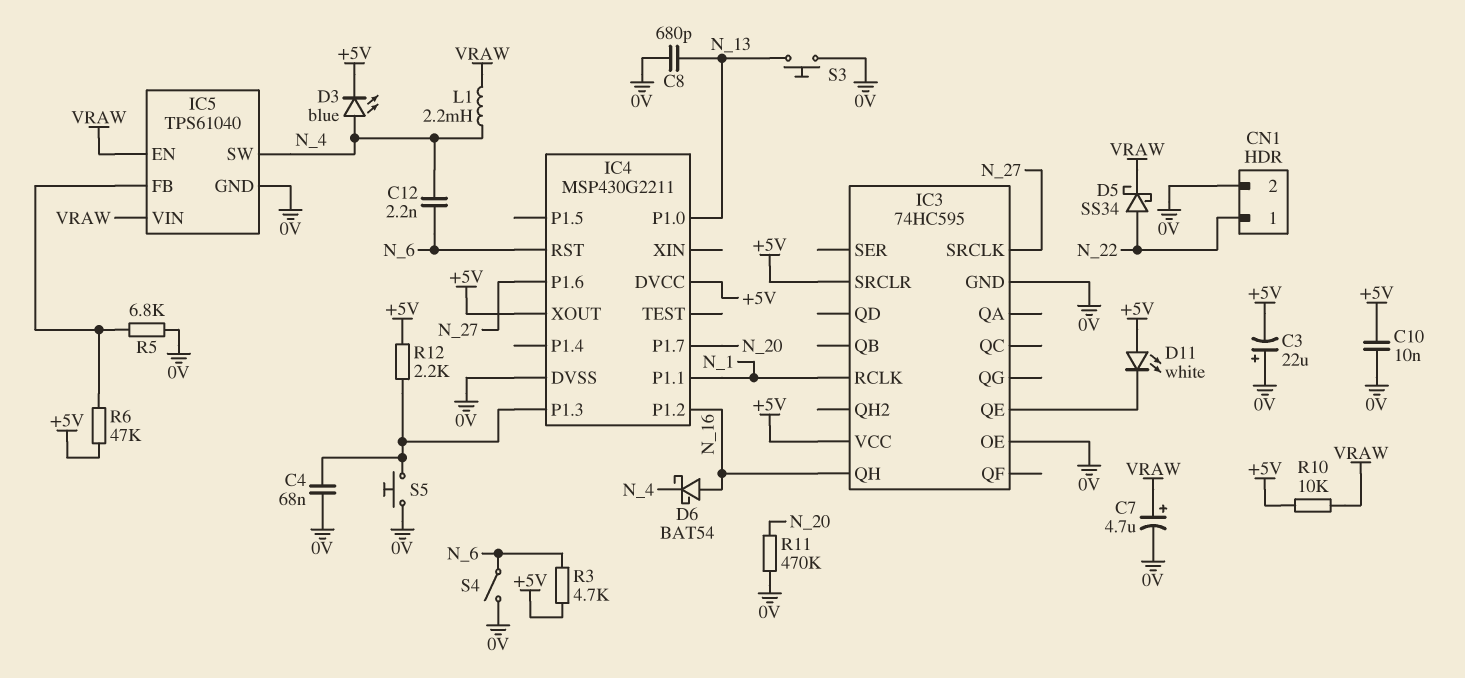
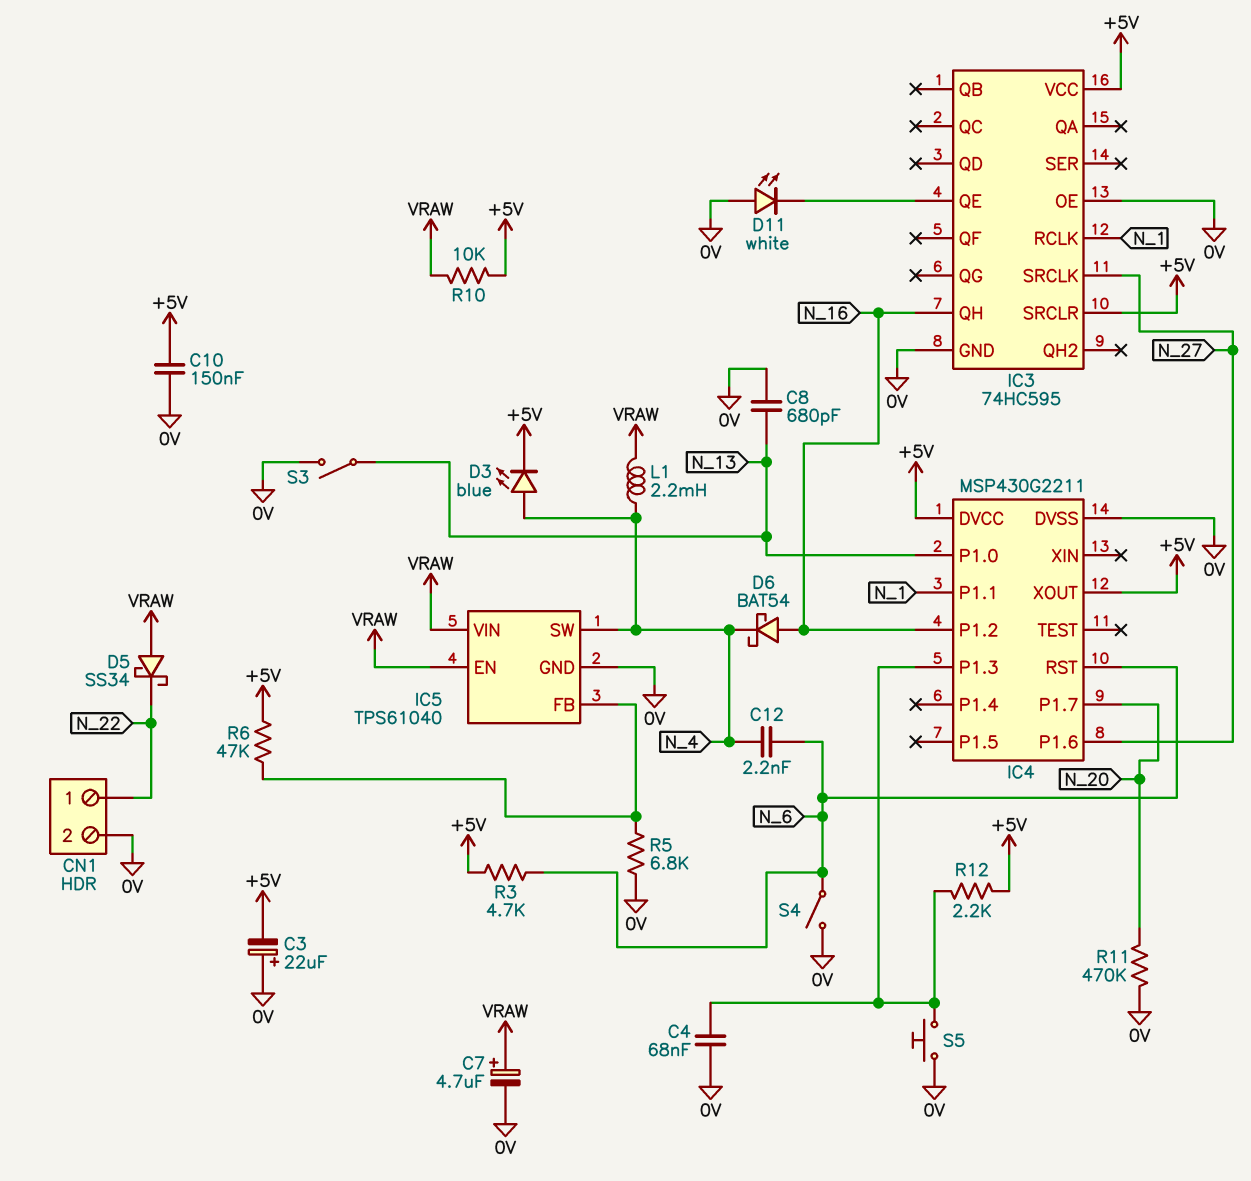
C10: 10nF (+5V, 0V) -> 150nF (+5V, 0V)
D5: schottky SS34 (A N_22, K VRAW) -> schottky SS34 (A VRAW, K N_22)
D11: LED white (A +5V, K IC3/QE) -> LED white (A 0V, K IC3/QE)
S3: button (0V, N_13) -> switch (0V, N_13)

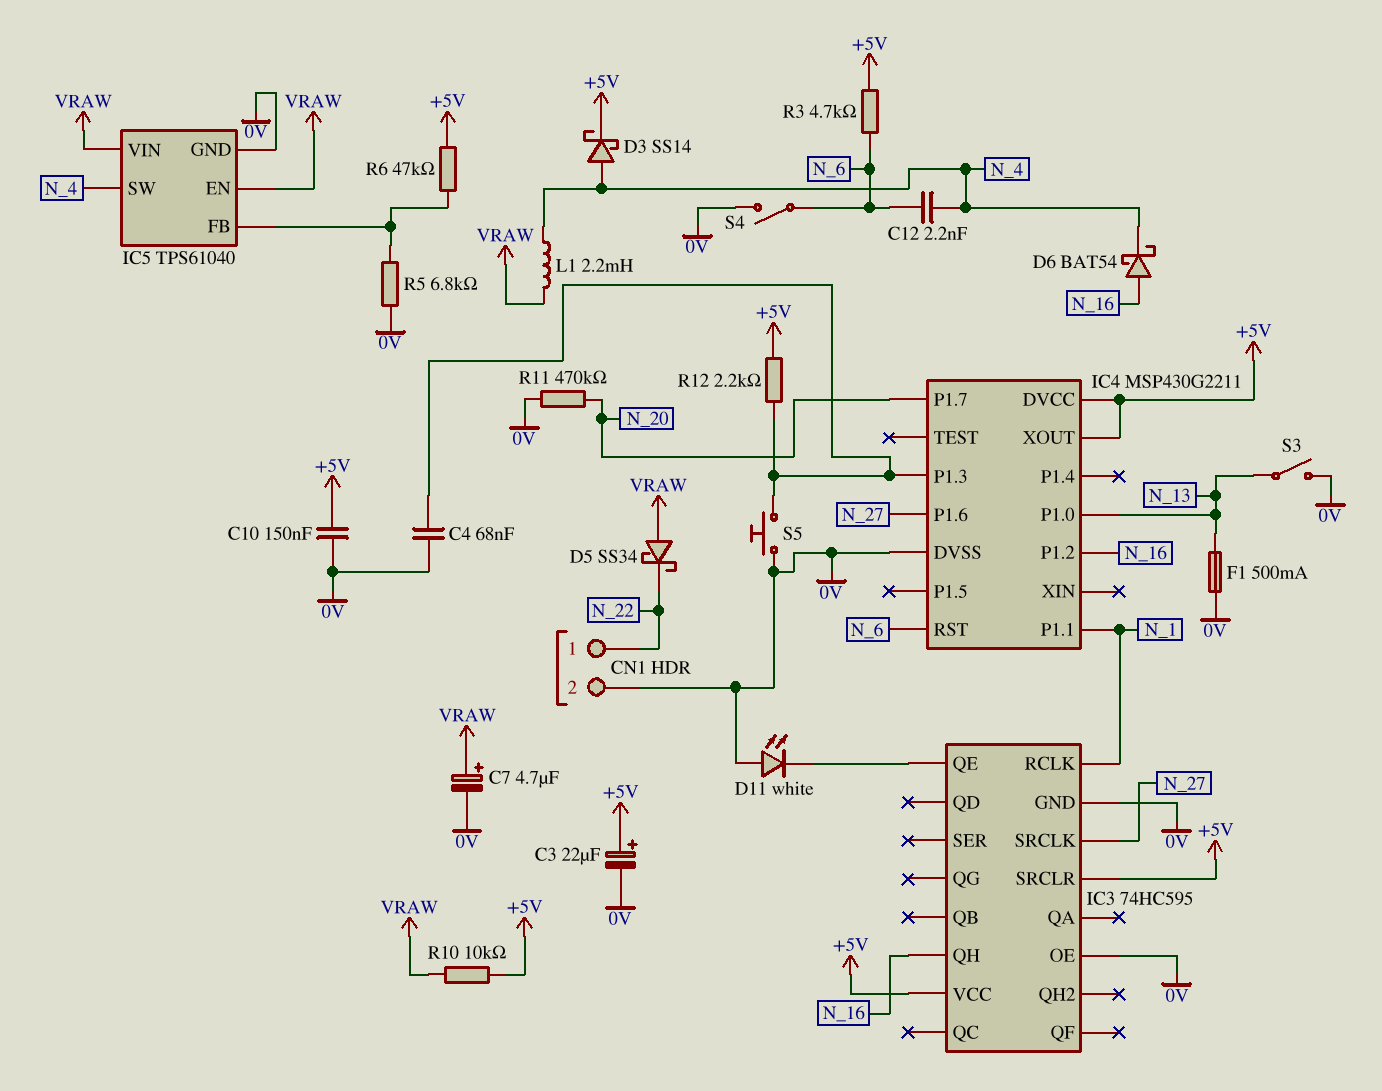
C3: 22uF (plus 0V, minus +5V) -> 22uF (plus +5V, minus 0V)
C8: 680pF (0V, N_13) -> none
D3: LED blue (A N_4, K +5V) -> schottky SS14 (A N_4, K +5V)
F1: none -> 500mA (0V, N_13)

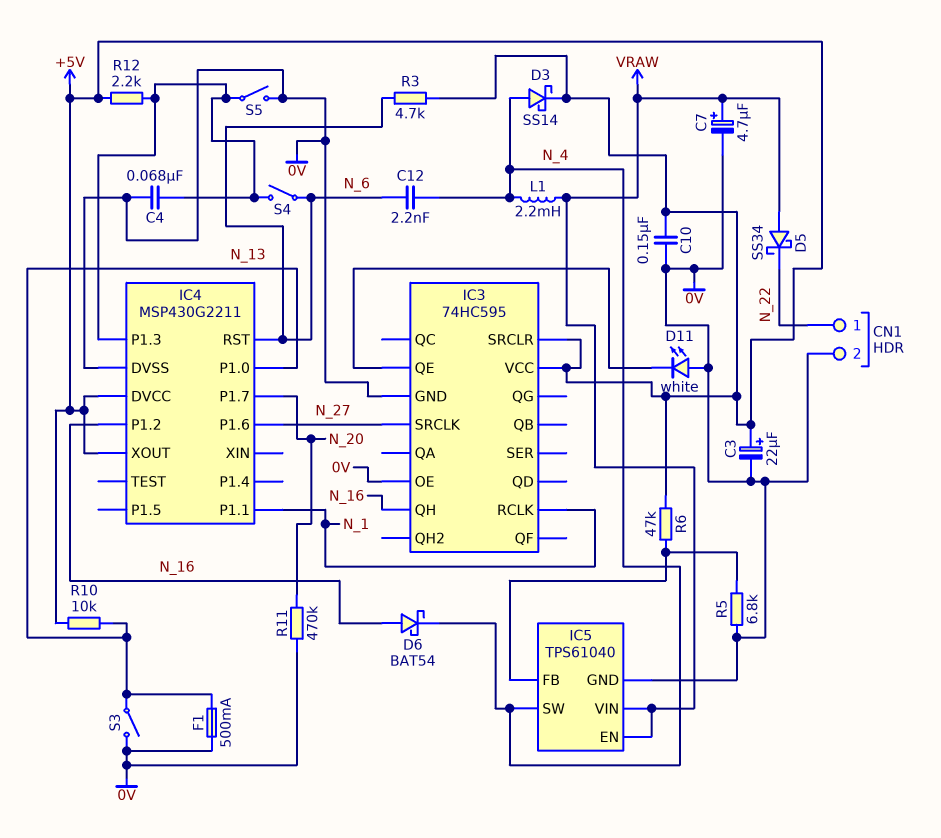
R10: 10k (+5V, VRAW) -> 10k (+5V, N_13)
S4: switch (0V, N_6) -> switch (IC4/P1.3, N_6)
S5: button (0V, IC4/P1.3) -> switch (0V, IC4/P1.3)

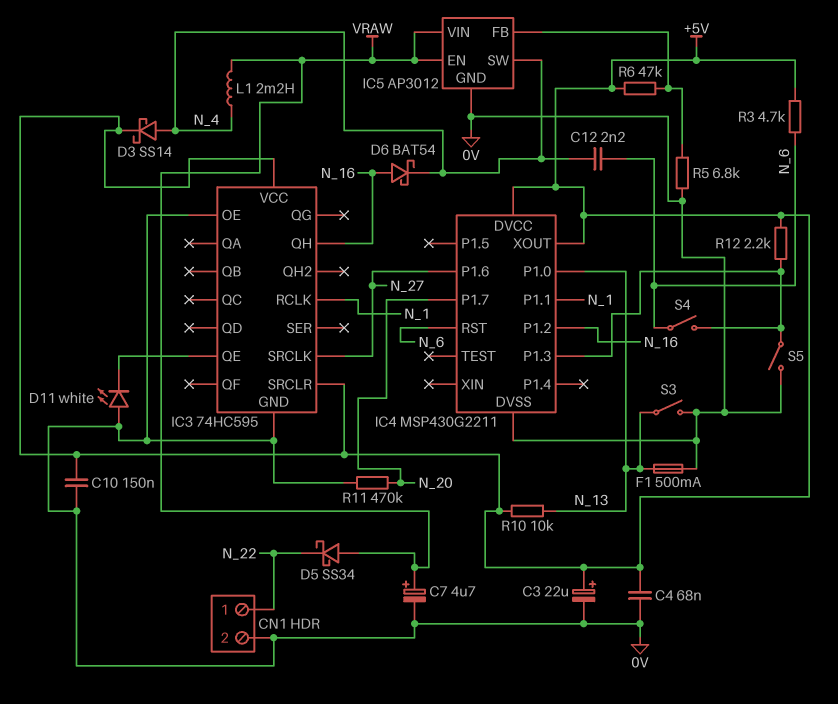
C4: 68nF (0V, IC4/P1.3) -> 68nF (+5V, 0V)
IC5: TPS61040 -> AP3012

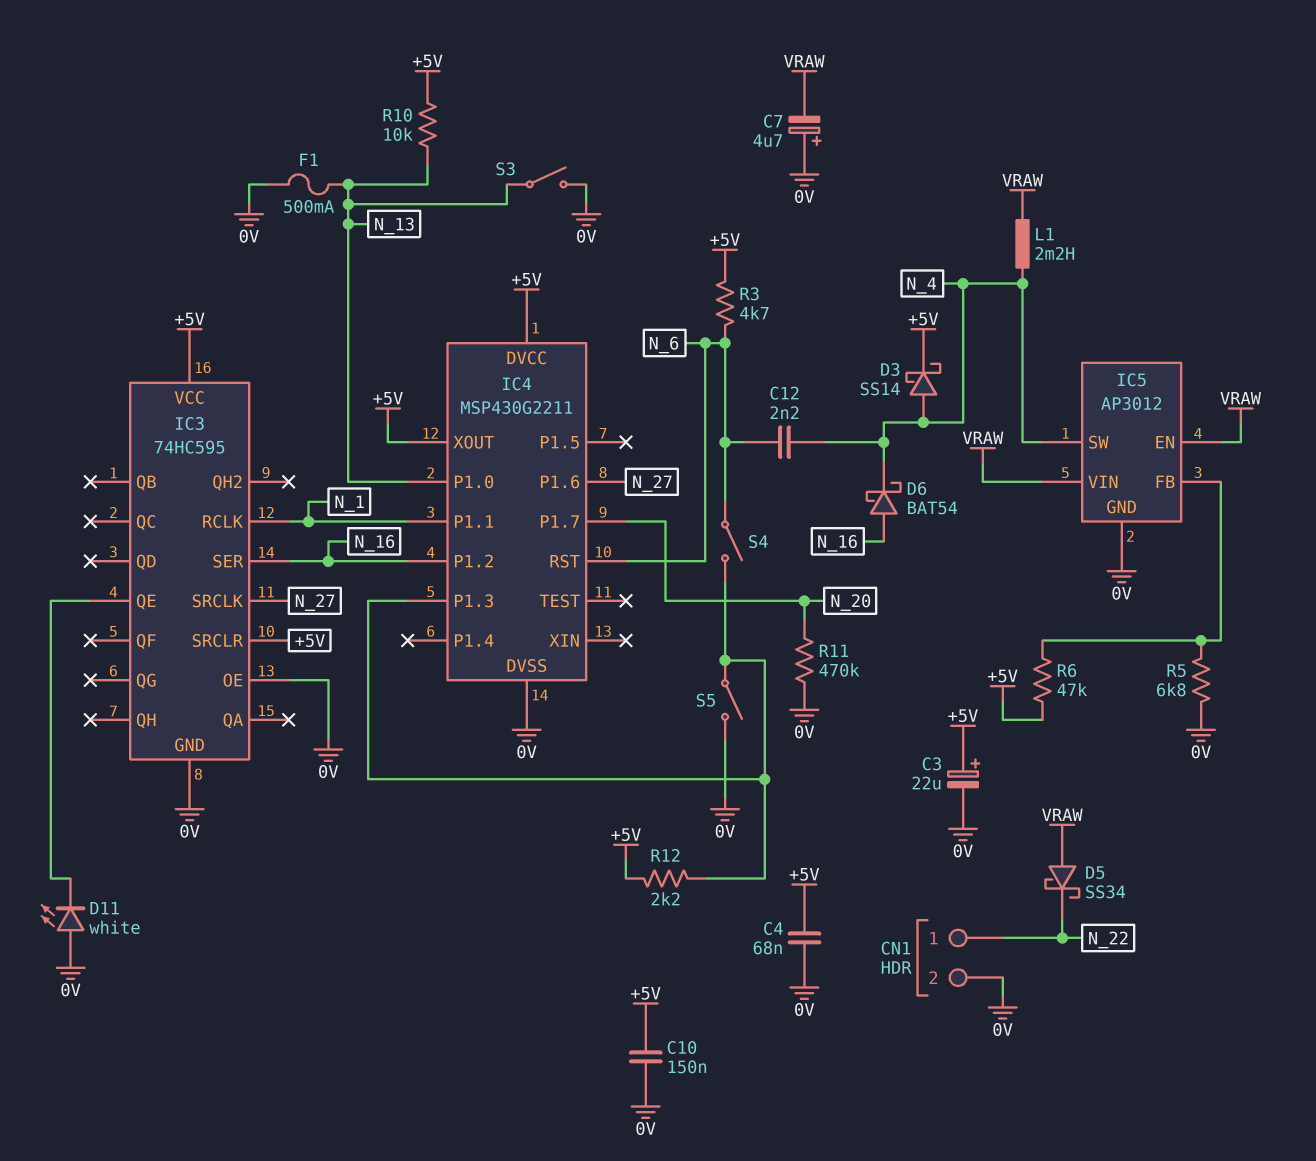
C7: 4.7uF (plus VRAW, minus 0V) -> 4.7uF (plus 0V, minus VRAW)
IC3 pin QH: N_16 -> none
IC3 pin SER: none -> N_16

